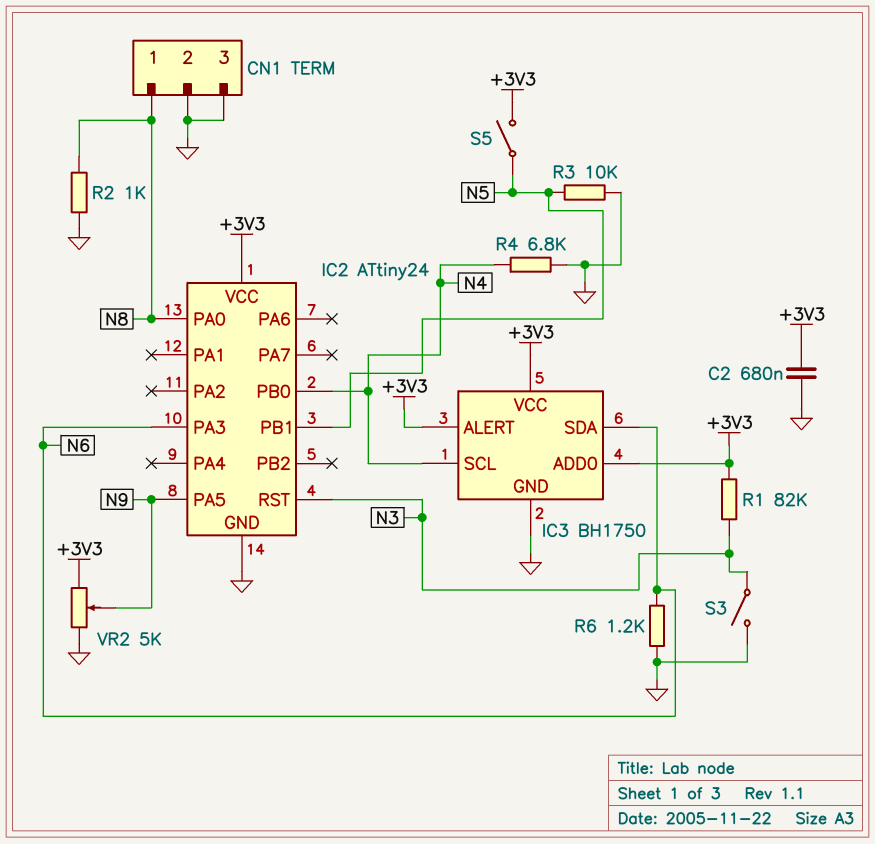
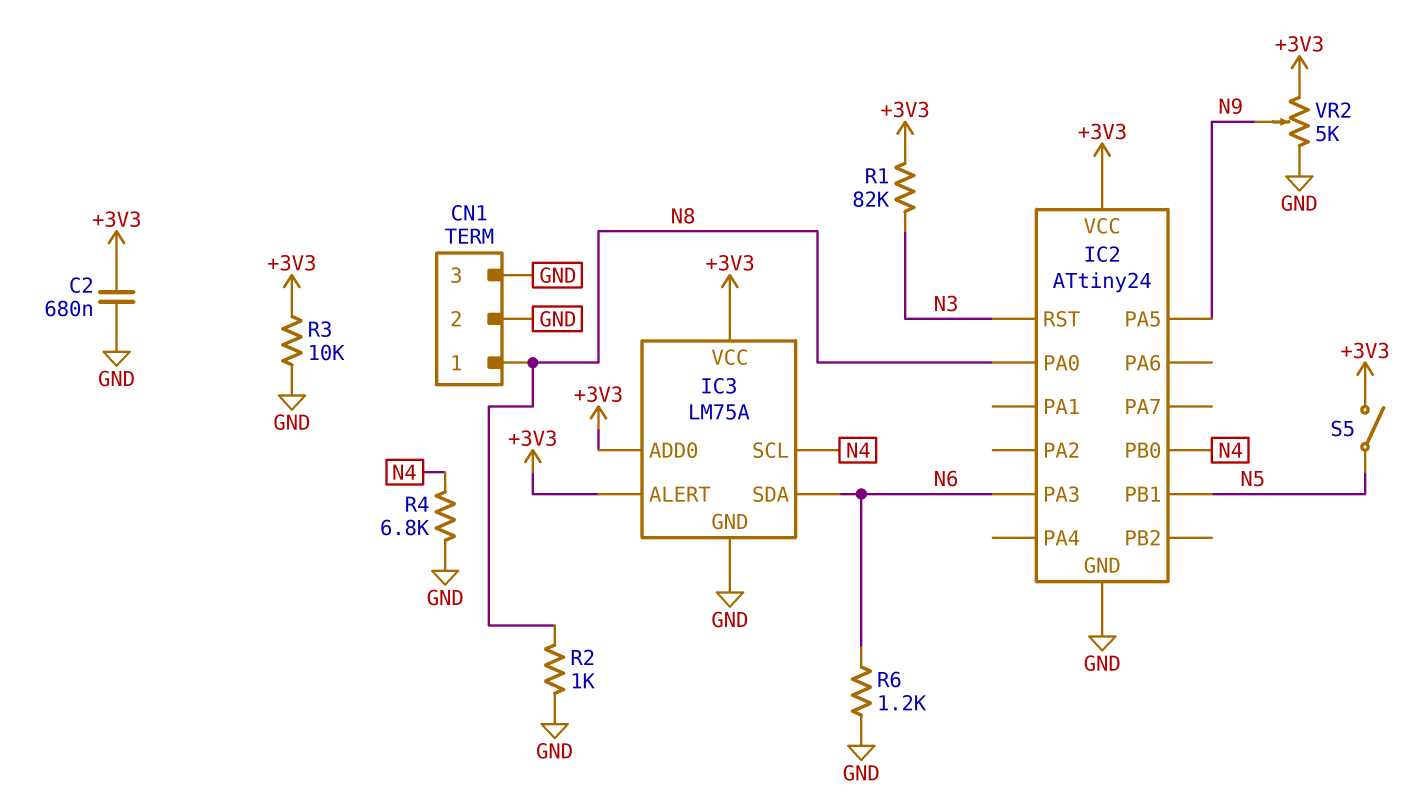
IC3: BH1750 -> LM75A
R3: 10k (GND, N5) -> 10k (+3V3, GND)
S3: switch (GND, N3) -> none

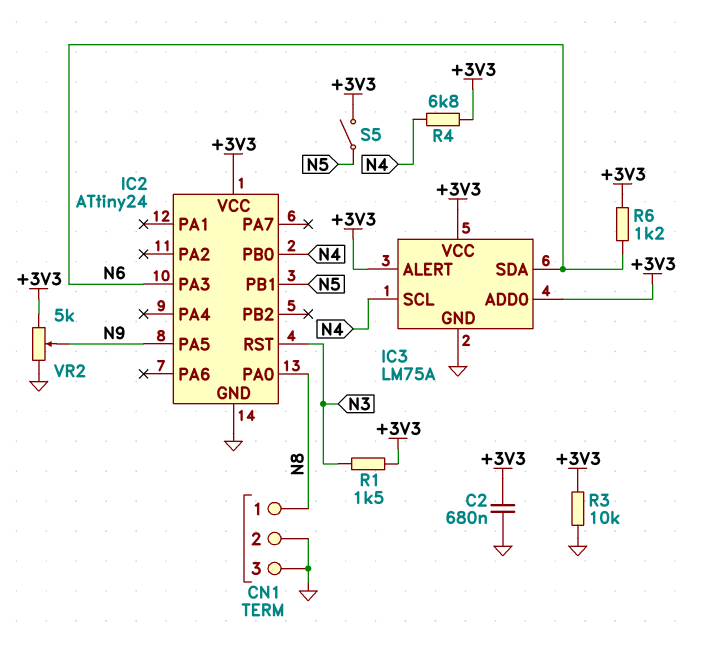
R1: 82k (+3V3, N3) -> 1.5k (+3V3, N3)
R2: 1k (GND, N8) -> none
R4: 6.8k (GND, N4) -> 6.8k (+3V3, N4)
R6: 1.2k (GND, N6) -> 1.2k (+3V3, N6)

